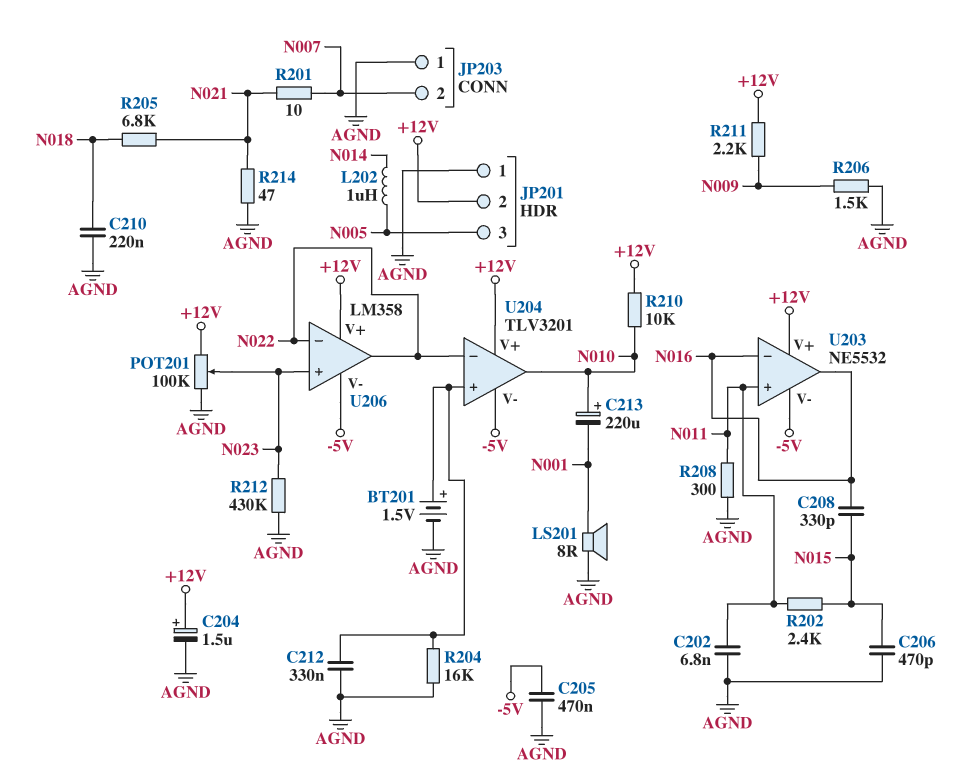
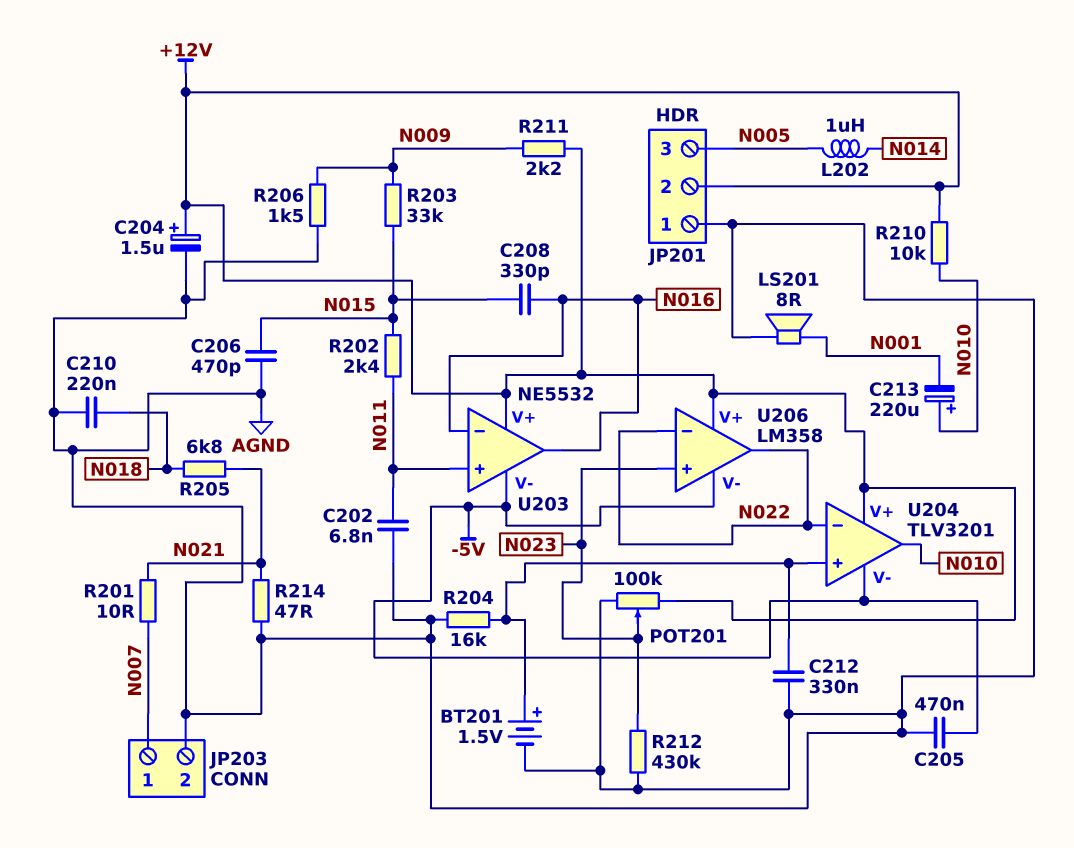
JP203 pin 1: AGND -> N007
JP203 pin 2: N007 -> AGND
R203: none -> 33k (N009, N015)
R208: 300 (AGND, N011) -> none

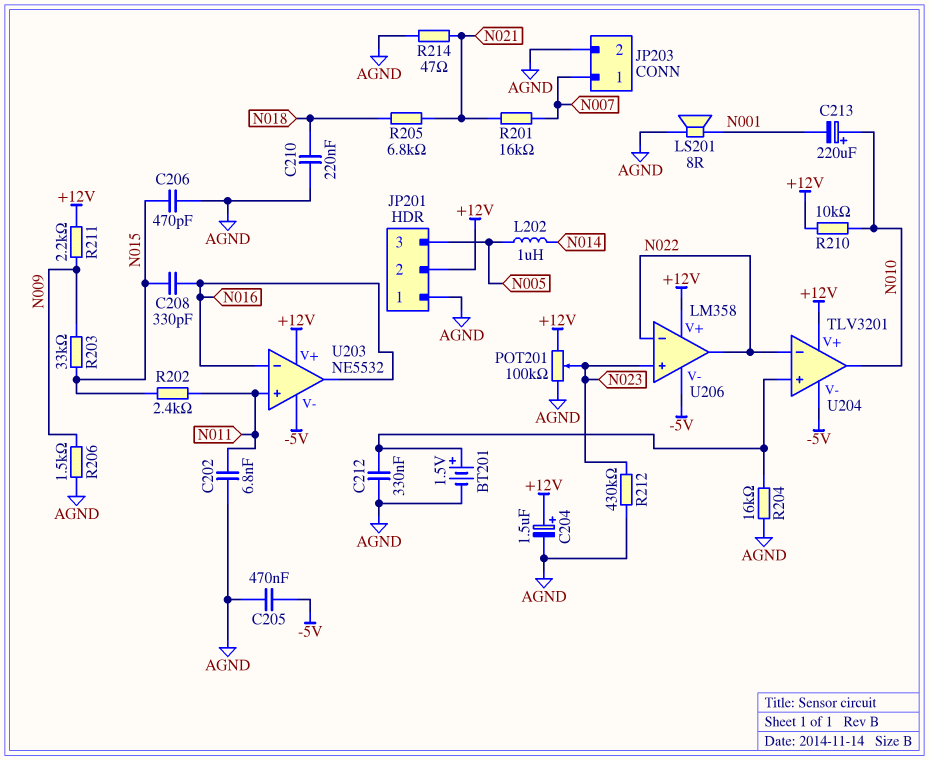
R201: 10 (N007, N021) -> 16k (N007, N021)

